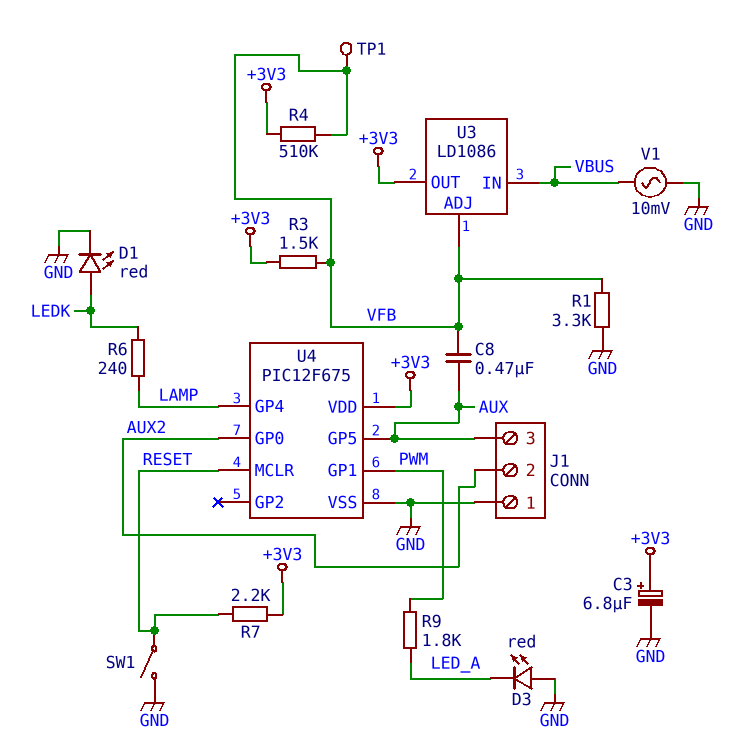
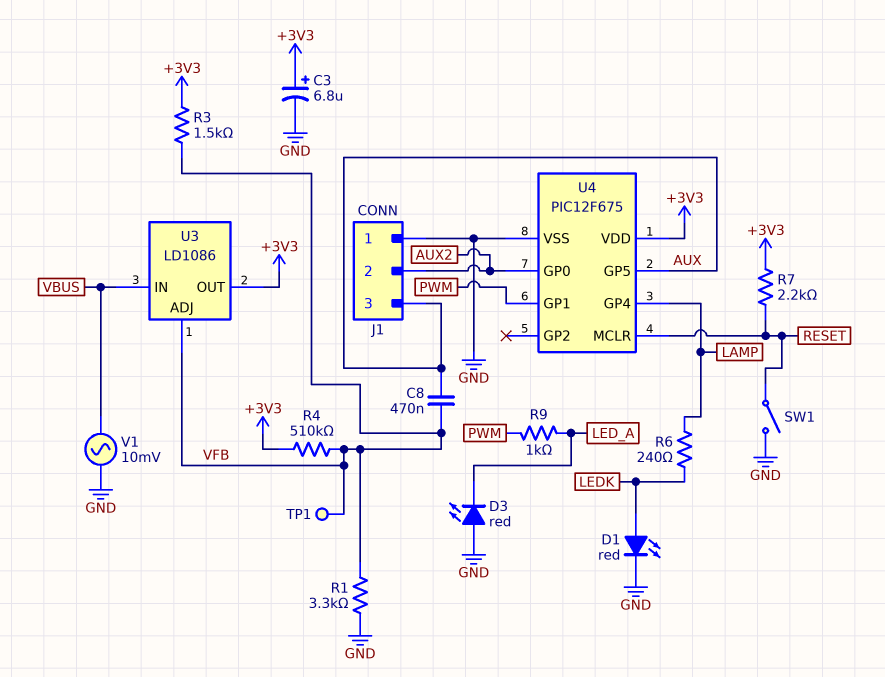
R9: 1.8k (LED_A, PWM) -> 1k (LED_A, PWM)

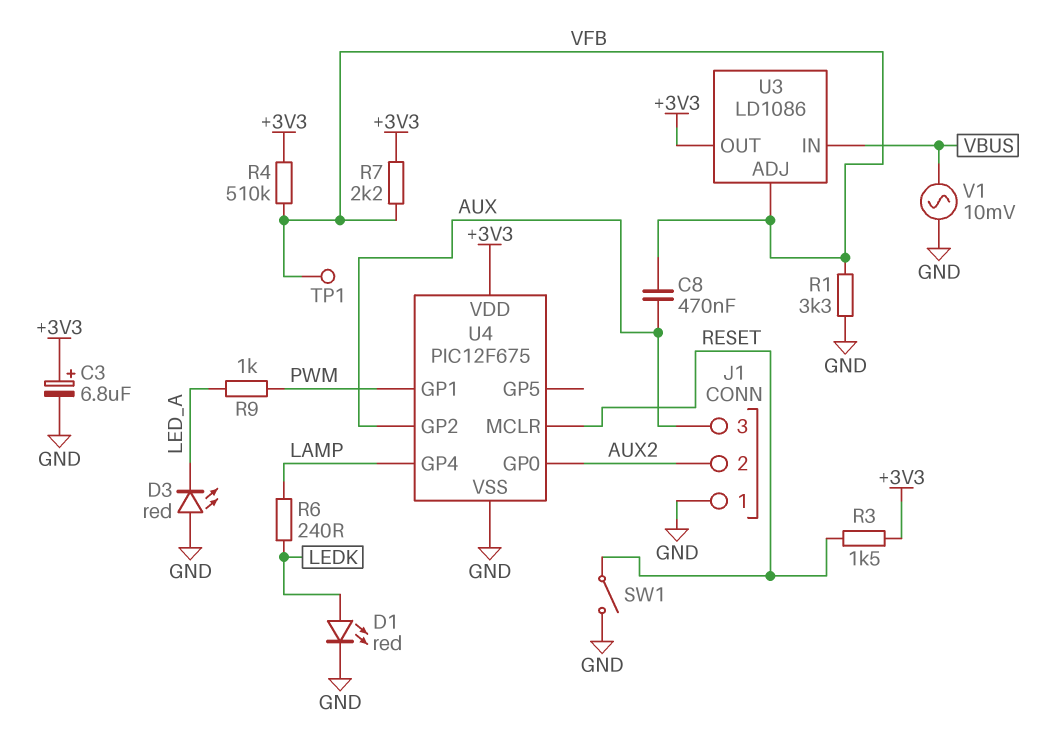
R3: 1.5k (+3V3, VFB) -> 1.5k (+3V3, RESET)
R7: 2.2k (+3V3, RESET) -> 2.2k (+3V3, VFB)
U4 pin GP2: none -> AUX
U4 pin GP5: AUX -> none

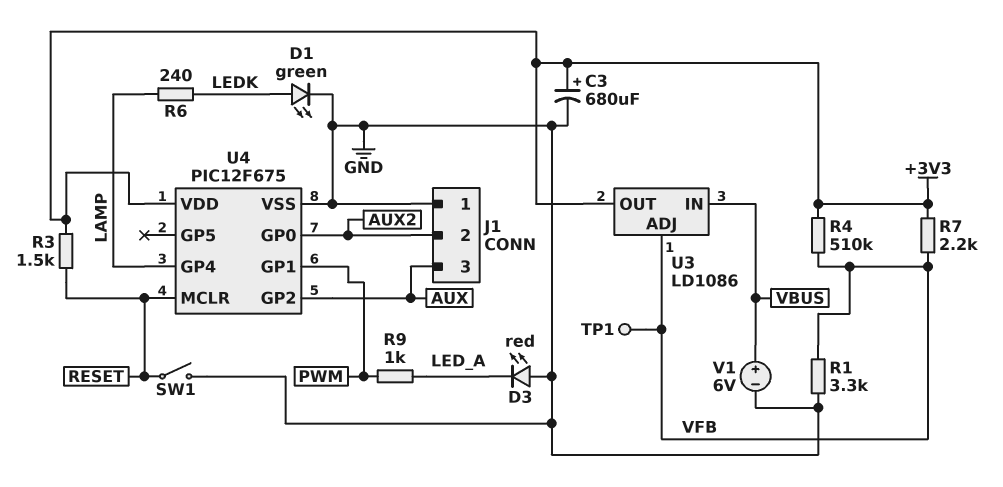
C3: 6.8uF (plus +3V3, minus GND) -> 680uF (plus +3V3, minus GND)
C8: 470nF (AUX, VFB) -> none
D1: LED red (A LEDK, K GND) -> LED green (A LEDK, K GND)
V1: AC 10mV (GND, VBUS) -> 6V (plus VBUS, minus GND)

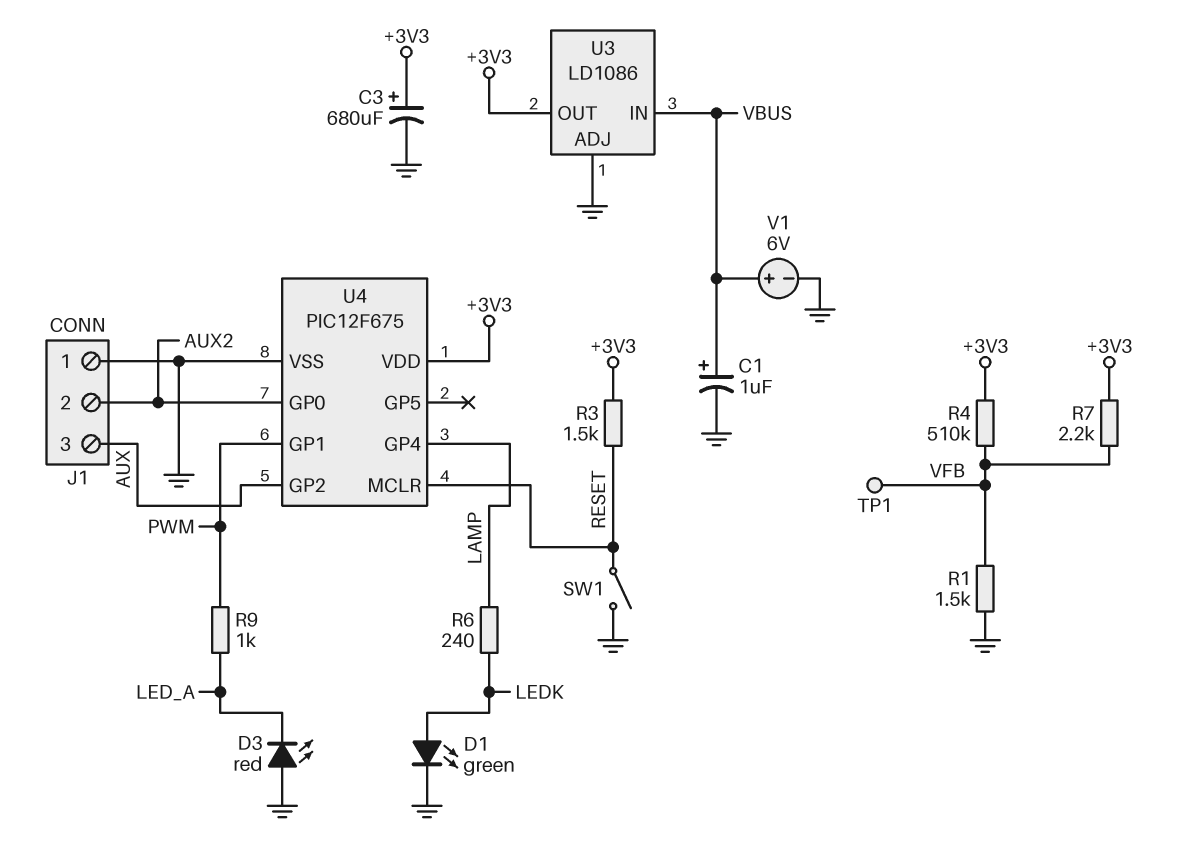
C1: none -> 1uF (plus VBUS, minus GND)
R1: 3.3k (GND, VFB) -> 1.5k (GND, VFB)
U3 pin ADJ: VFB -> GND

